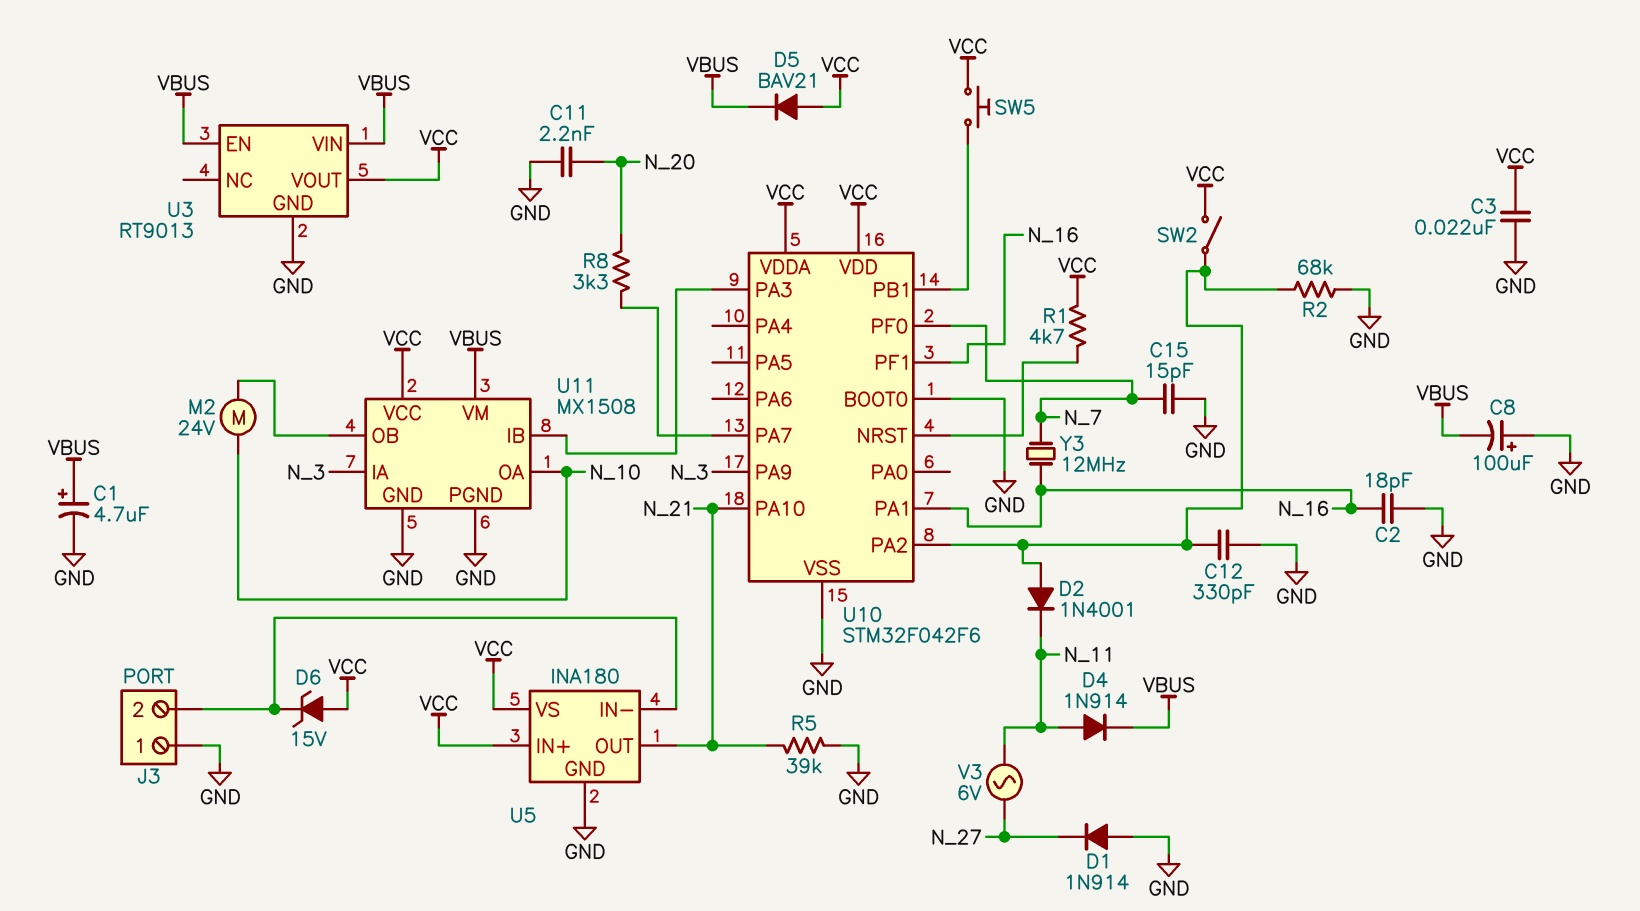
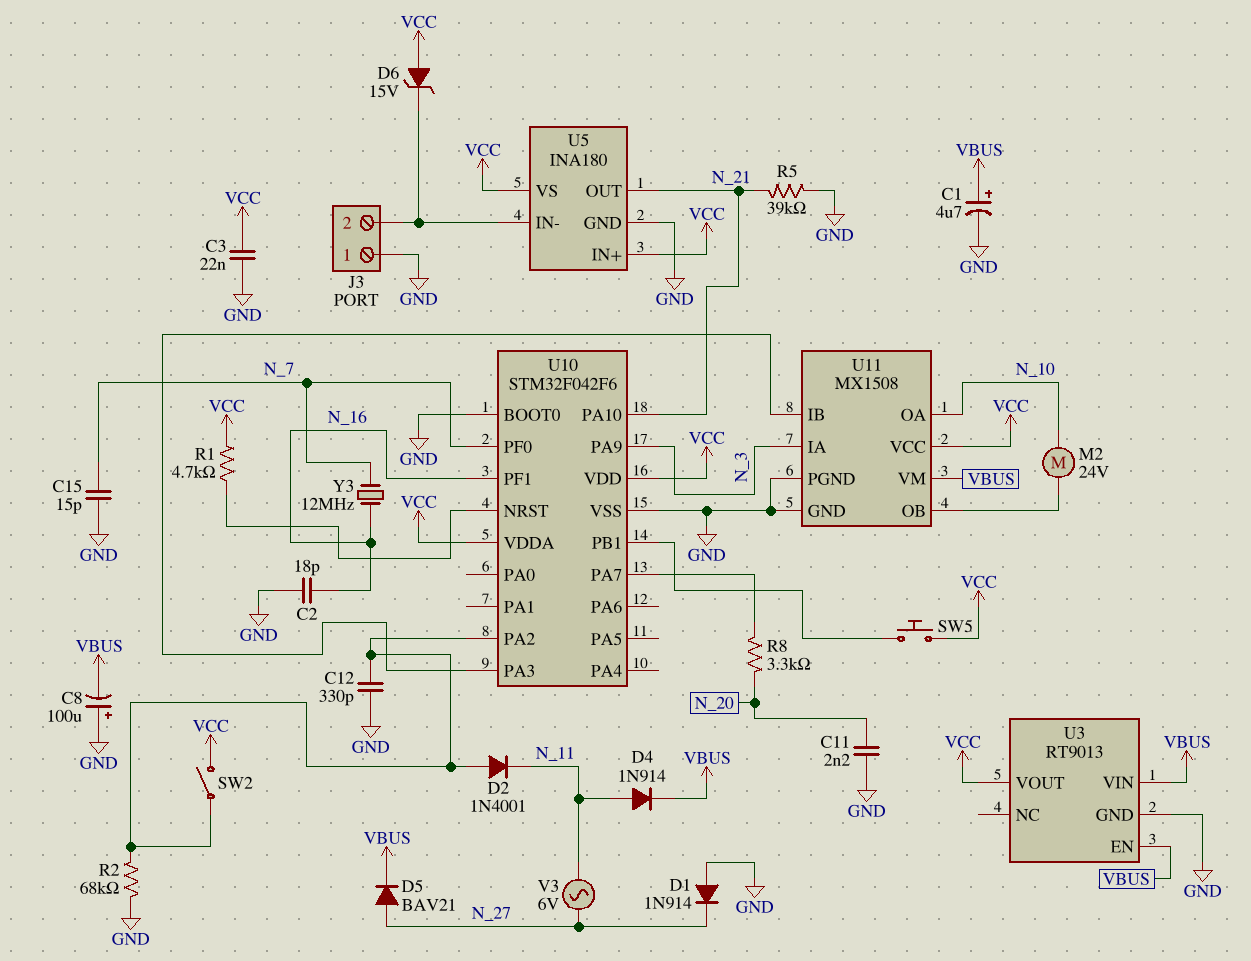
D5: diode BAV21 (A VCC, K VBUS) -> diode BAV21 (A N_27, K VBUS)
U10 pin PA1: N_16 -> none

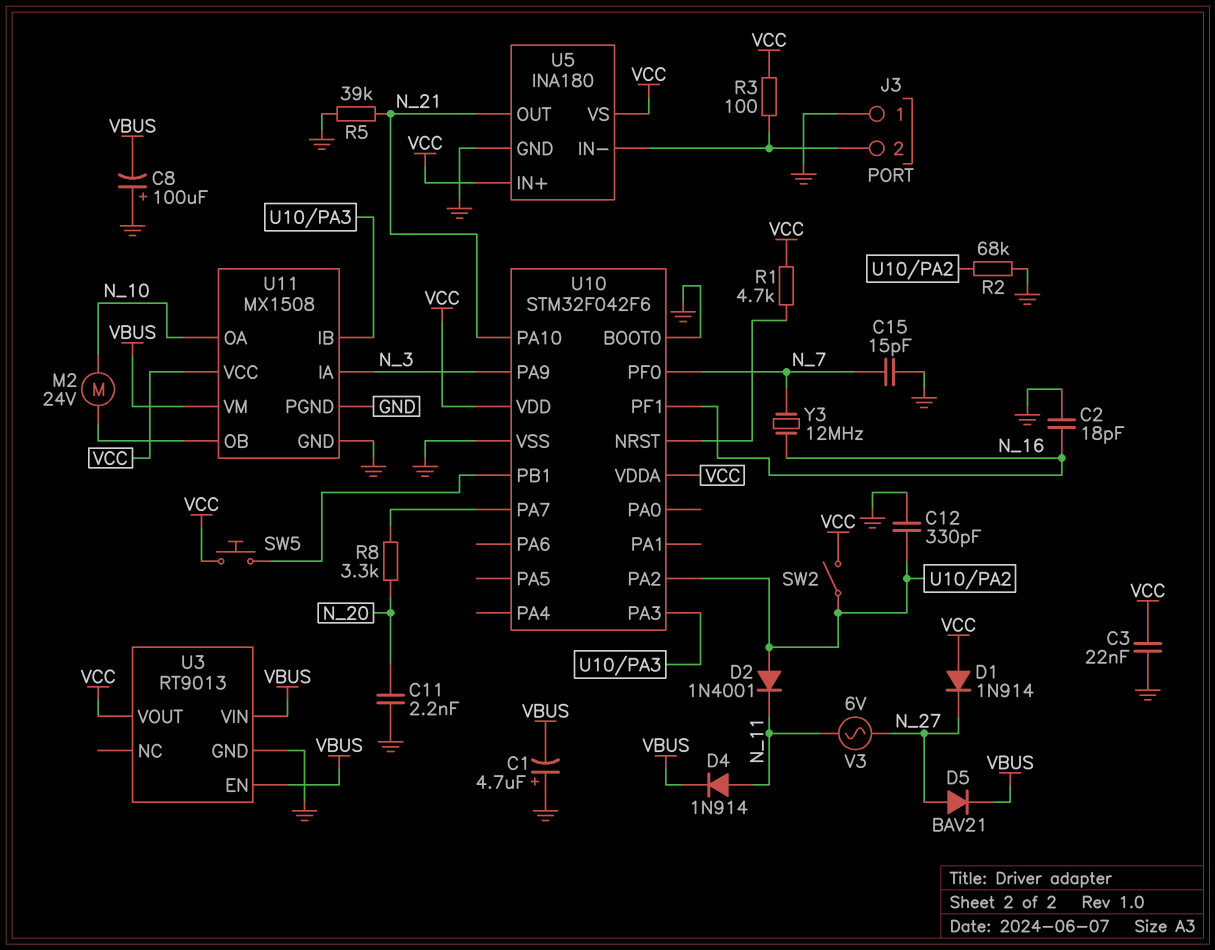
C1: 4.7uF (plus VBUS, minus GND) -> 4.7uF (plus GND, minus VBUS)
D1: diode 1N914 (A GND, K N_27) -> diode 1N914 (A VCC, K N_27)
D6: zener 15V (A VCC, K J3/2) -> none
R3: none -> 100 (J3/2, VCC)

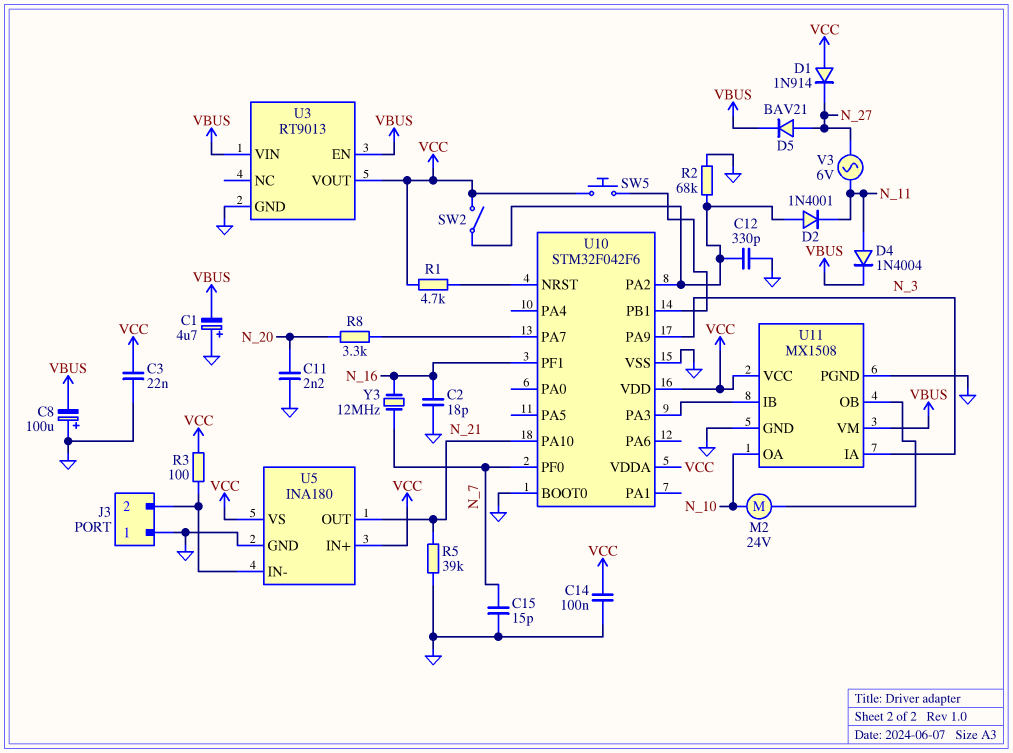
C14: none -> 100nF (GND, VCC)
D4: diode 1N914 (A N_11, K VBUS) -> diode 1N4004 (A N_11, K VBUS)

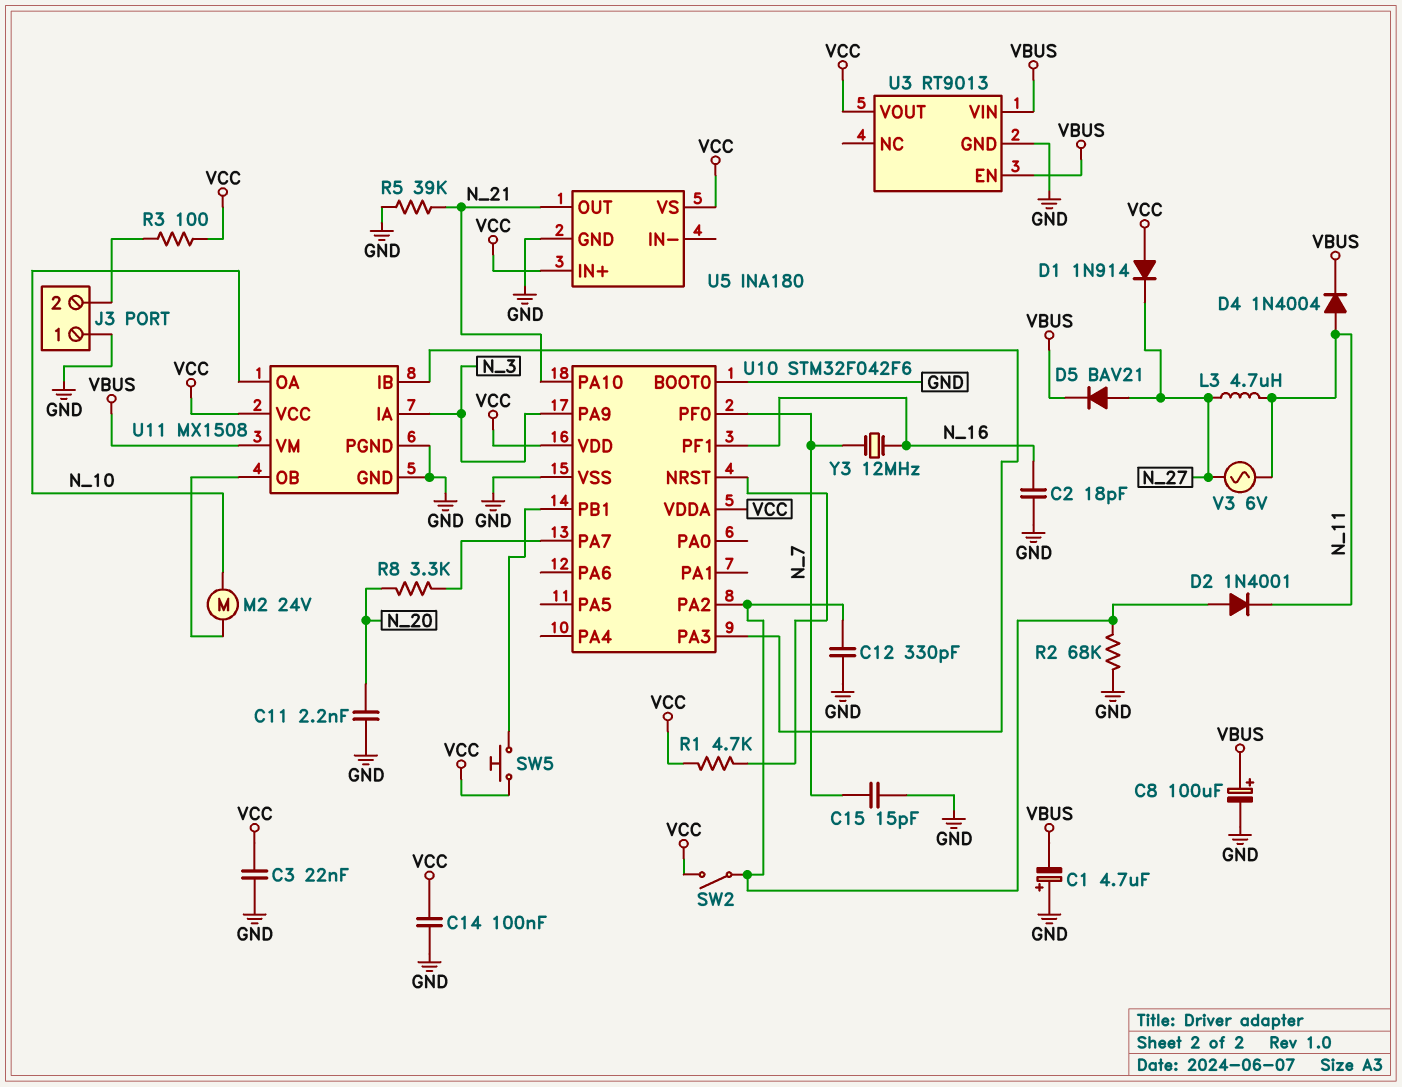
C8: 100uF (plus GND, minus VBUS) -> 100uF (plus VBUS, minus GND)
L3: none -> 4.7uH (N_11, N_27)
U5 pin IN-: J3/2 -> none

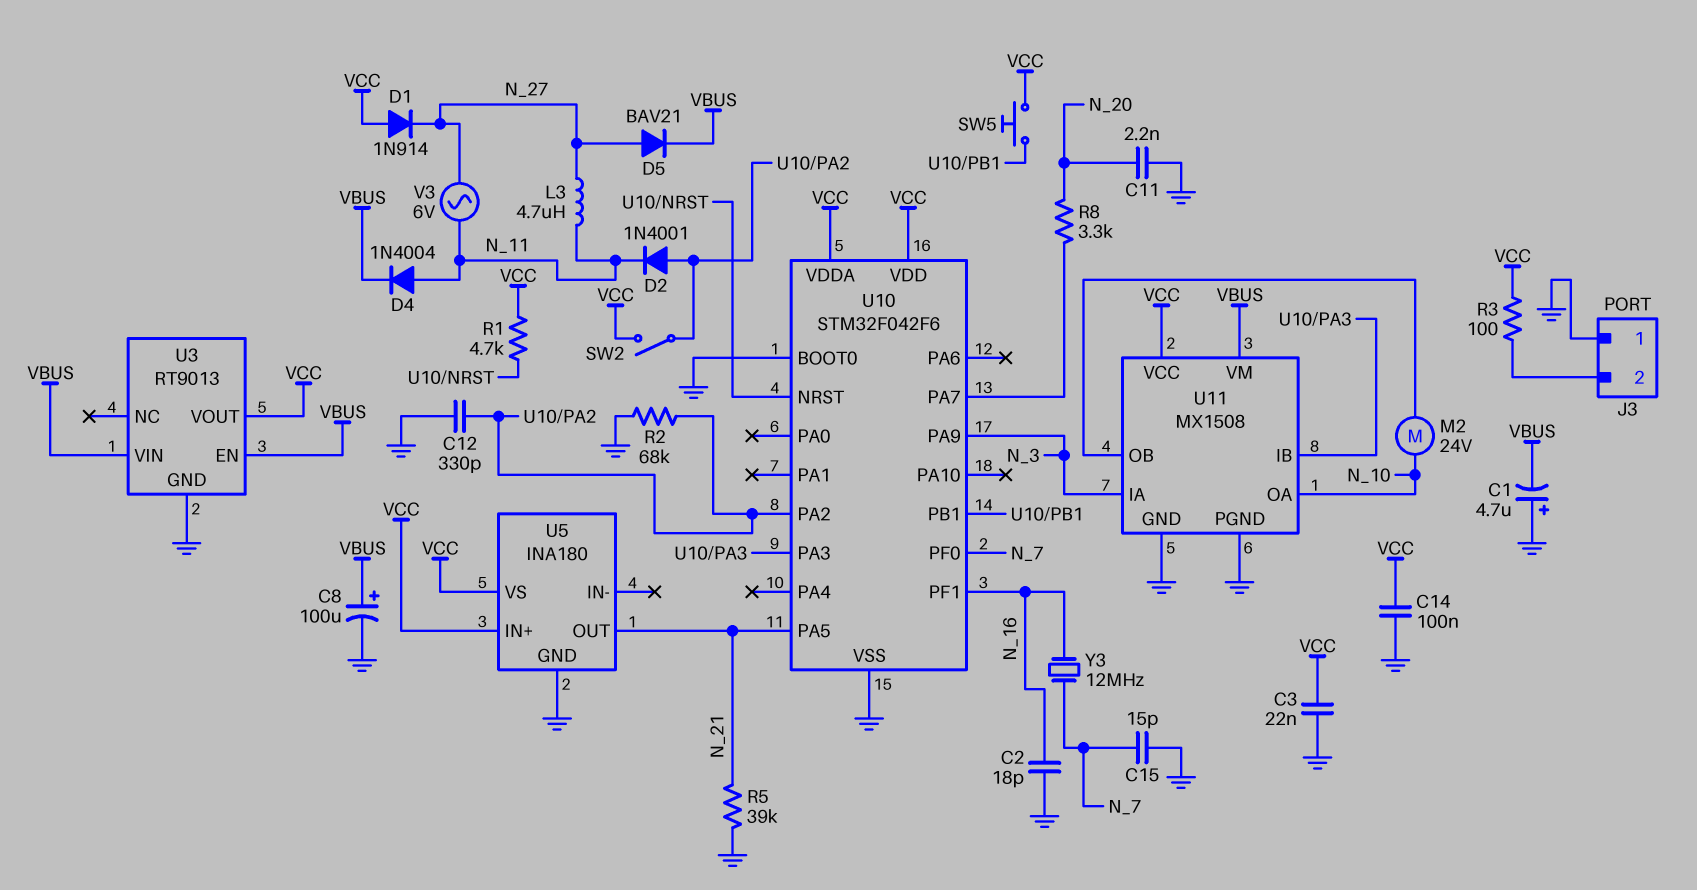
U10 pin PA5: none -> N_21
U10 pin PA10: N_21 -> none

